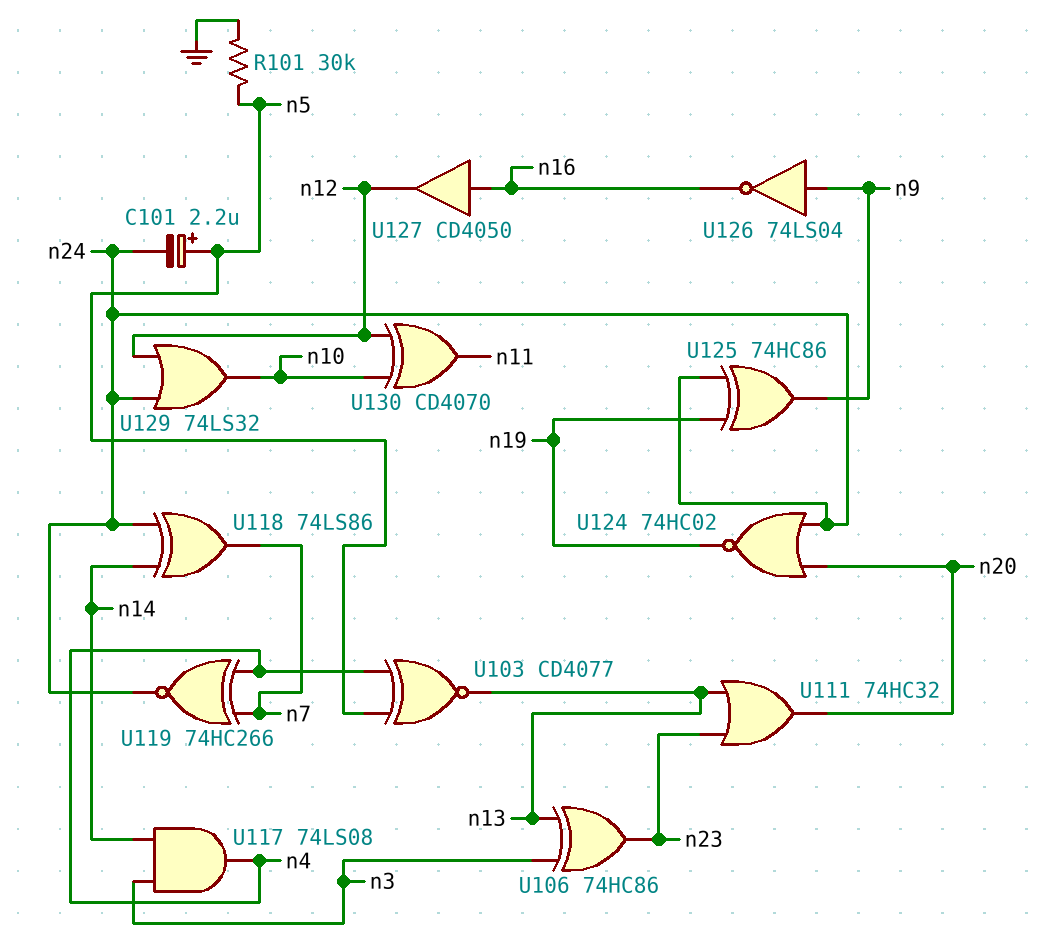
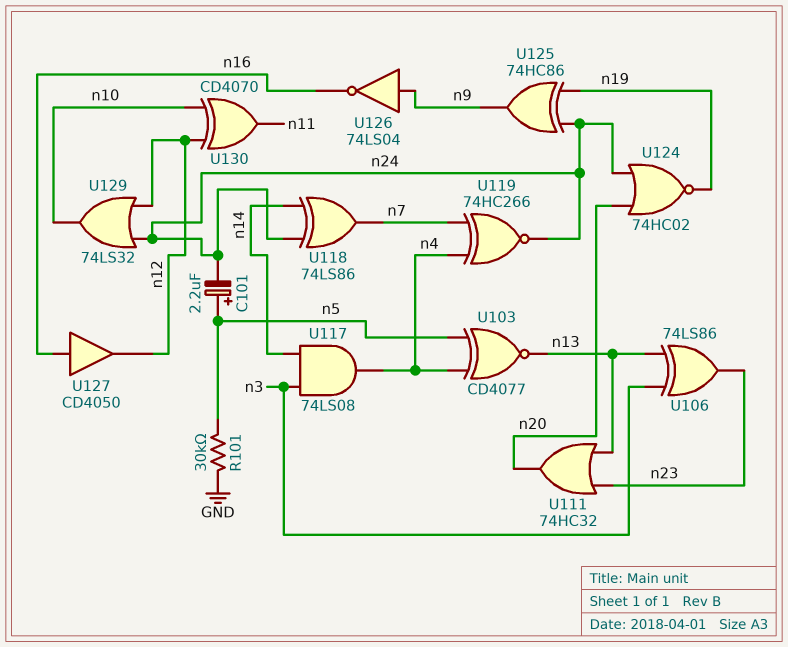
U106: XOR 74HC86 (in n3, in n13, out n23) -> XOR 74LS86 (in n3, in n13, out n23)

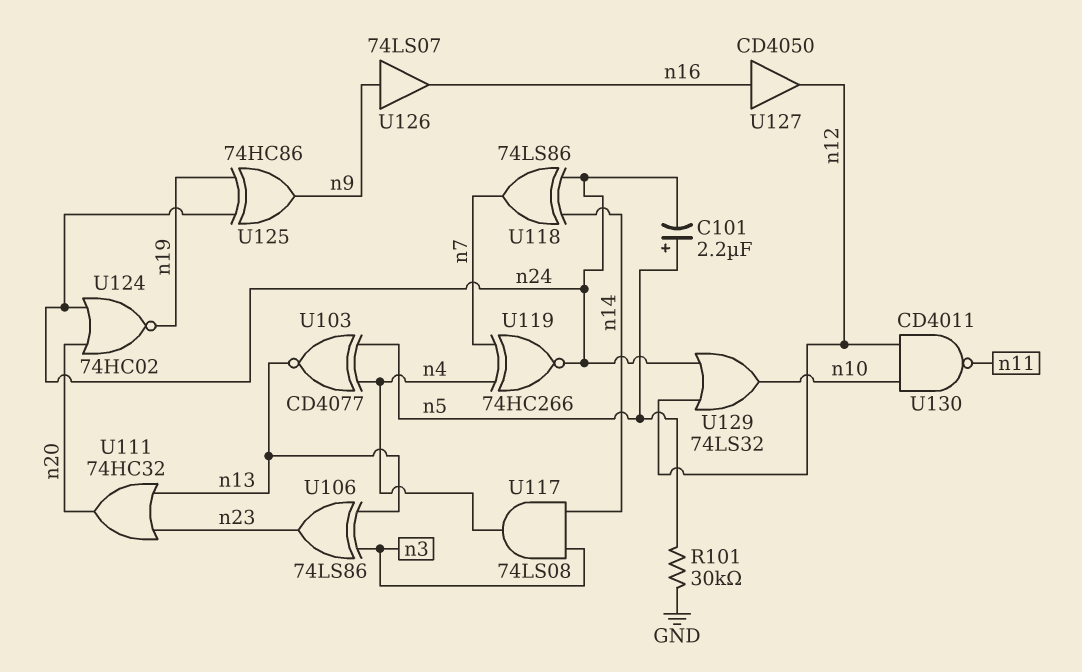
U126: NOT 74LS04 (in n9, out n16) -> buffer 74LS07 (in n9, out n16)
U130: XOR CD4070 (in n10, in n12, out n11) -> NAND CD4011 (in n10, in n12, out n11)

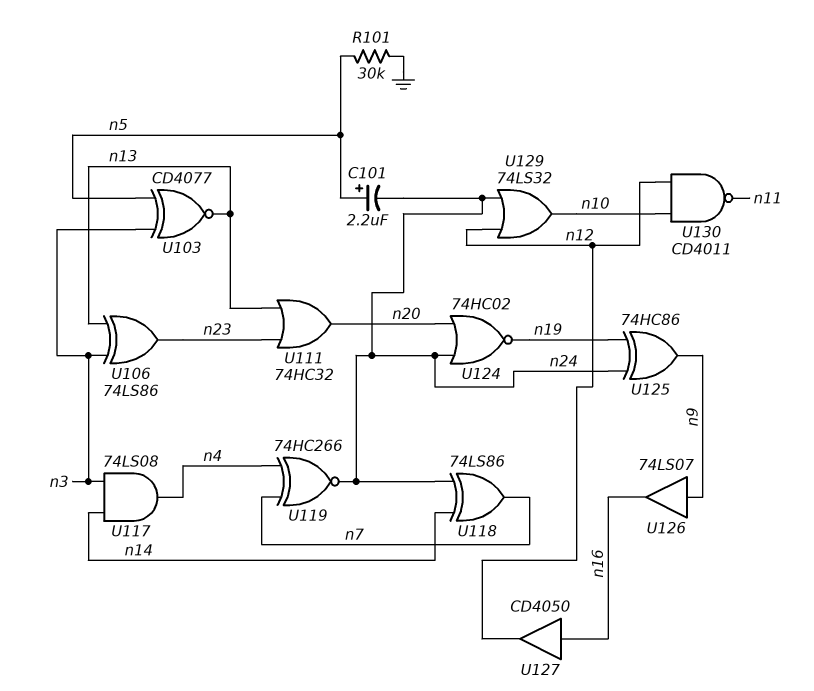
U103: XNOR CD4077 (in n4, in n5, out n13) -> XNOR CD4077 (in n3, in n5, out n13)

